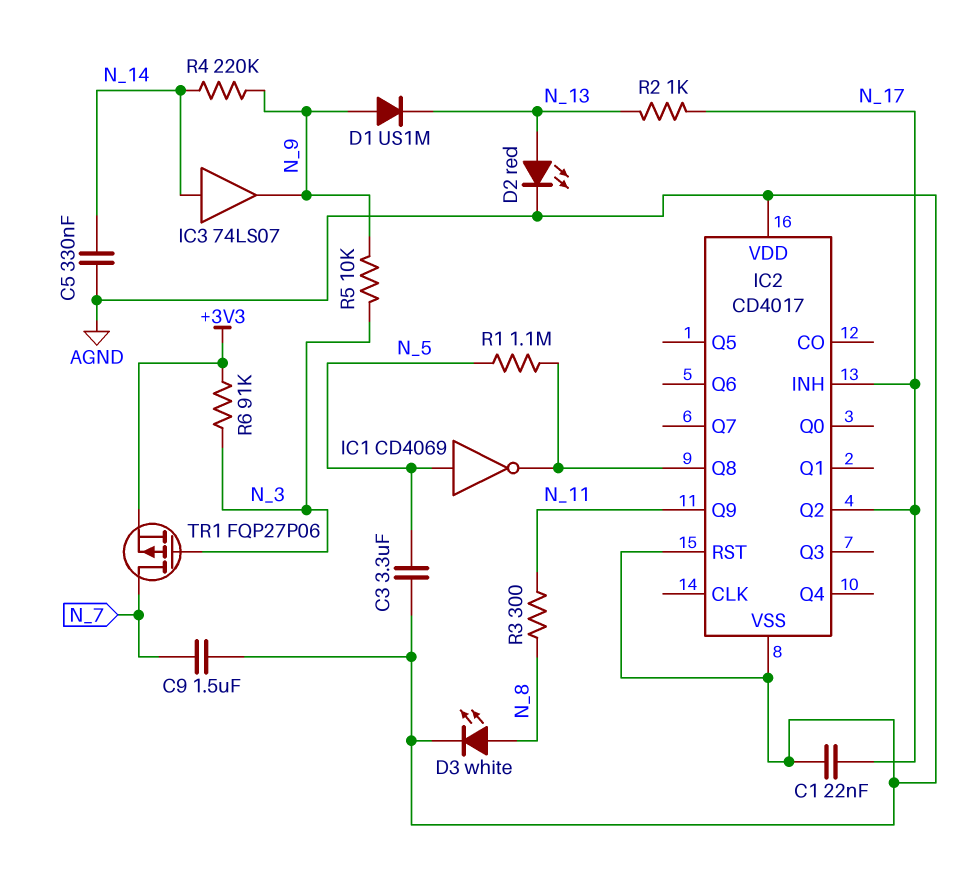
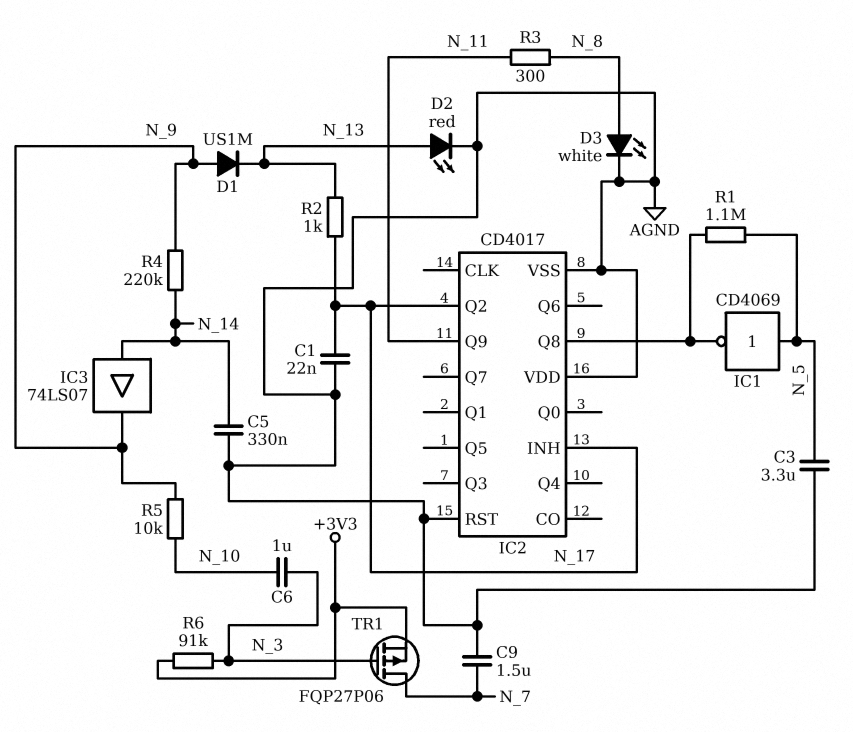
C6: none -> 1uF (N_3, N_10)
R5: 10k (N_3, N_9) -> 10k (N_9, N_10)

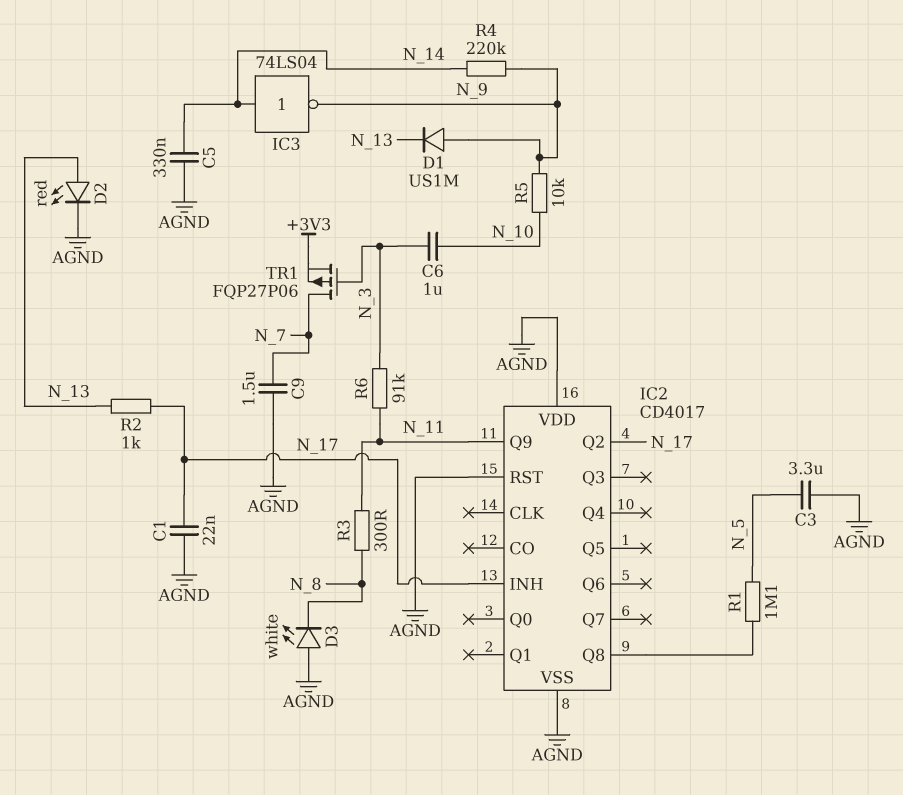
D3: LED white (A N_8, K AGND) -> LED white (A AGND, K N_8)
IC1: NOT CD4069 (in N_5, out IC2/Q8) -> none
IC3: buffer 74LS07 (in N_14, out N_9) -> NOT 74LS04 (in N_14, out N_9)
R6: 91k (+3V3, N_3) -> 91k (N_3, N_11)

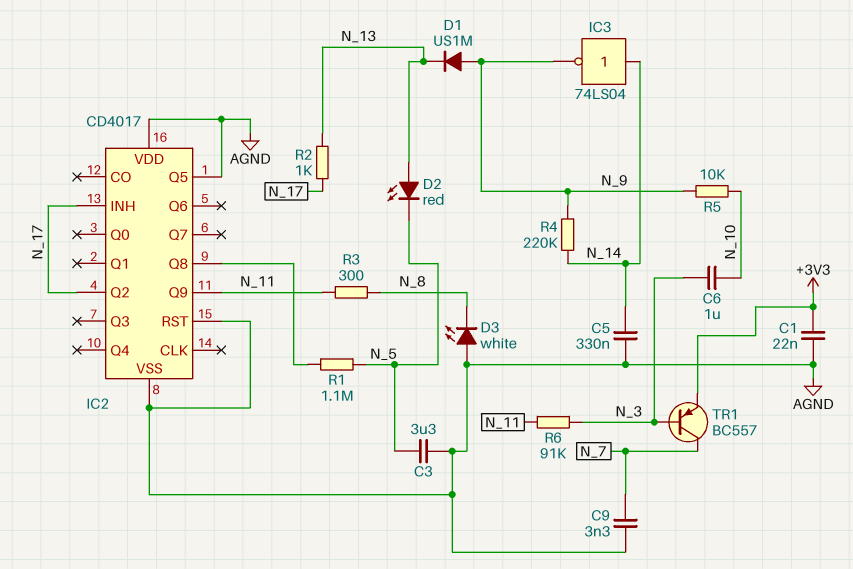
C1: 22nF (AGND, N_17) -> 22nF (+3V3, AGND)
C9: 1.5uF (AGND, N_7) -> 3.3nF (AGND, N_7)
D2: LED red (A N_13, K AGND) -> LED red (A N_13, K N_5)
IC2 pin Q5: none -> AGND
TR1: PMOS FQP27P06 (G N_3, D N_7, S +3V3) -> PNP BC557 (B N_3, C N_7, E +3V3)

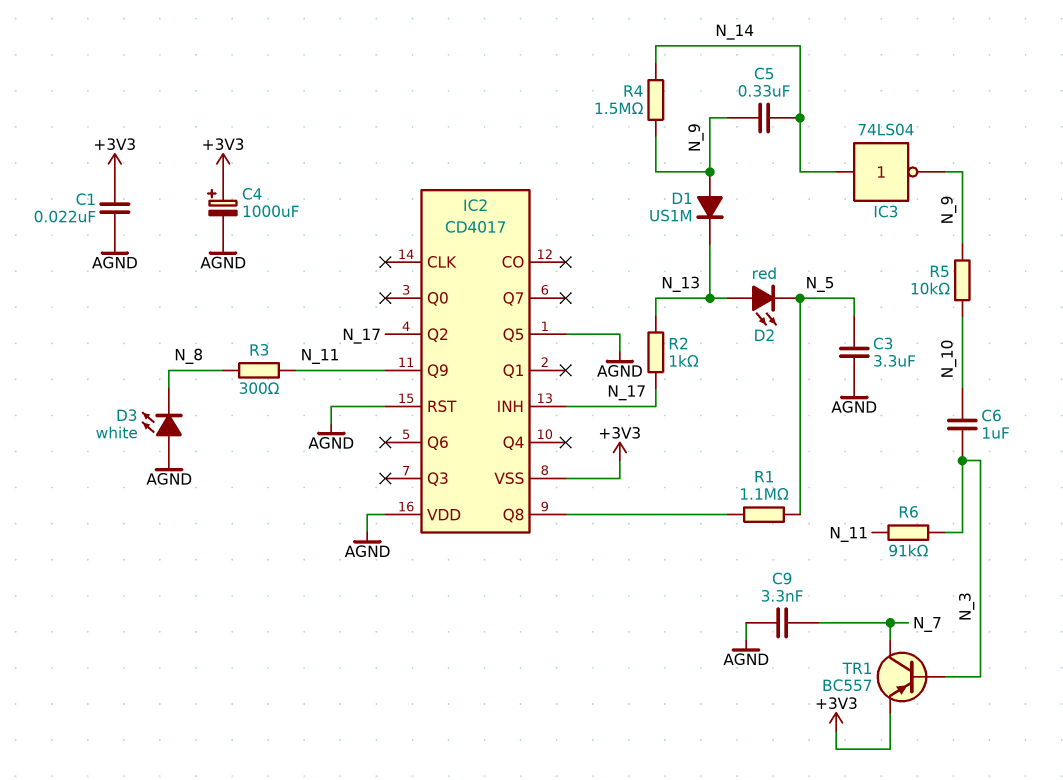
C4: none -> 1000uF (plus +3V3, minus AGND)
C5: 330nF (AGND, N_14) -> 330nF (N_9, N_14)
IC2 pin VSS: AGND -> +3V3
R4: 220k (N_9, N_14) -> 1.5M (N_9, N_14)

